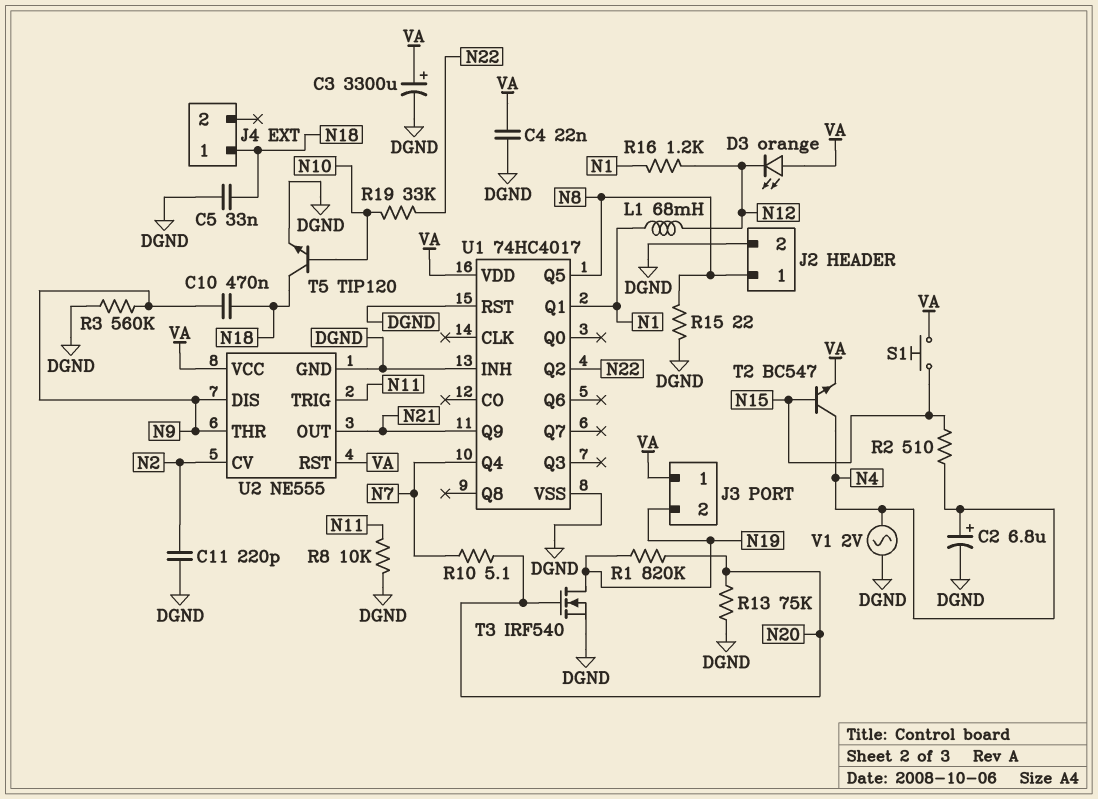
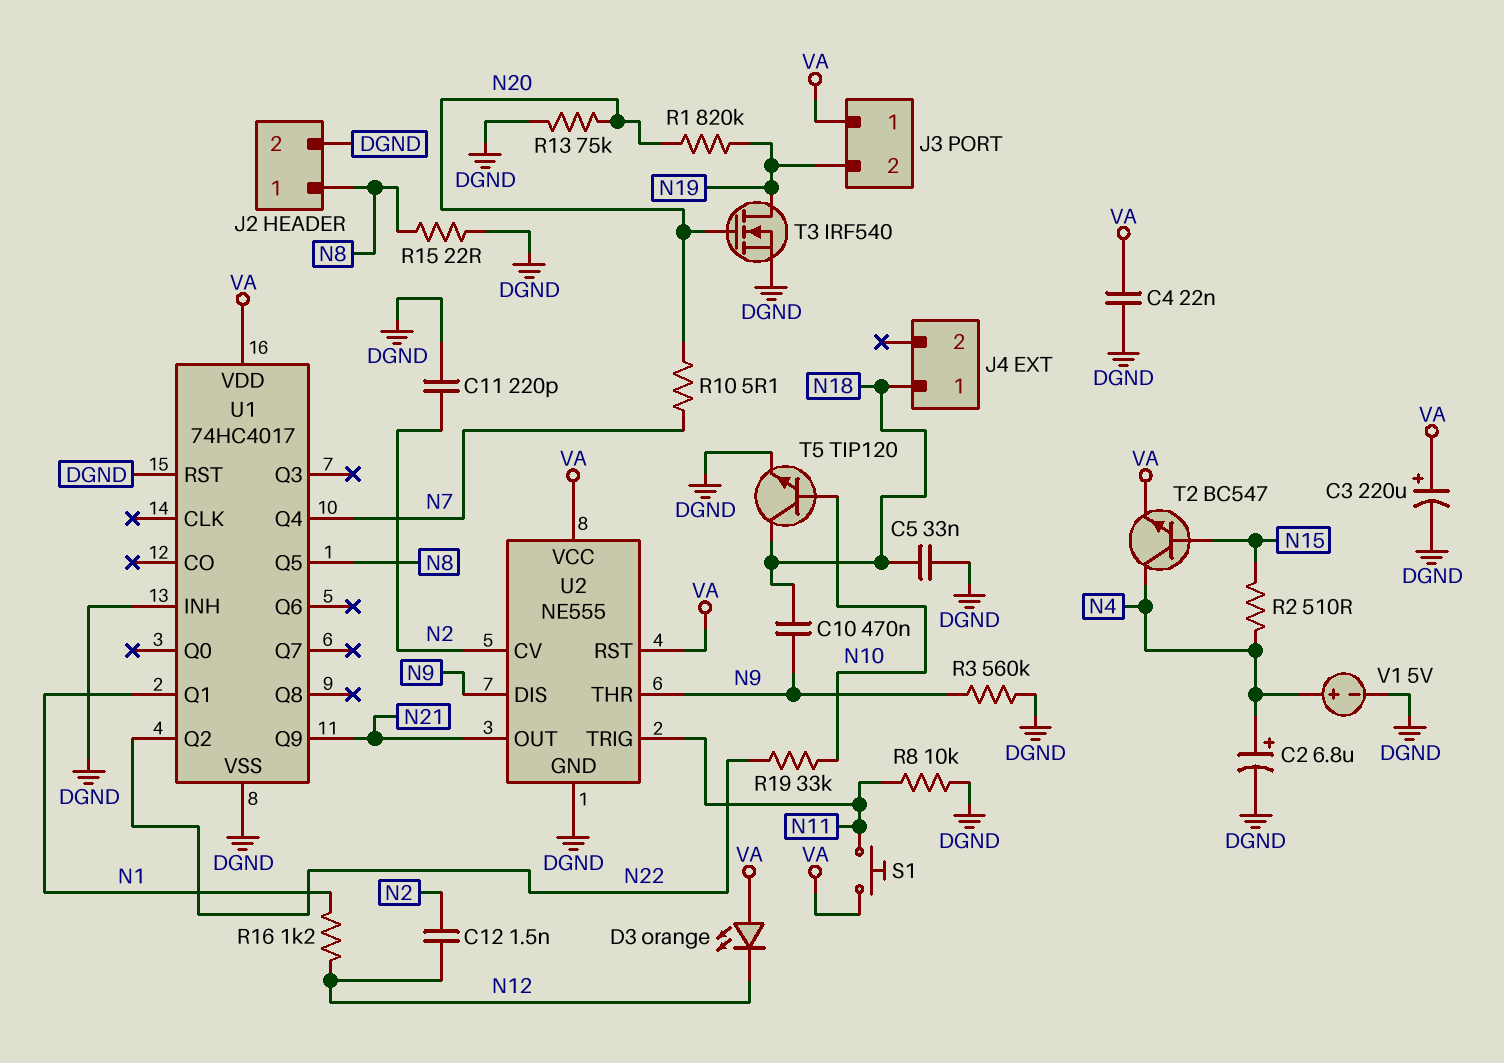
C3: 3300uF (plus VA, minus DGND) -> 220uF (plus VA, minus DGND)
C12: none -> 1.5nF (N2, N12)
L1: 68mH (N1, N12) -> none
S1: button (N15, VA) -> button (N11, VA)
V1: AC 2V (DGND, N4) -> 5V (plus N4, minus DGND)

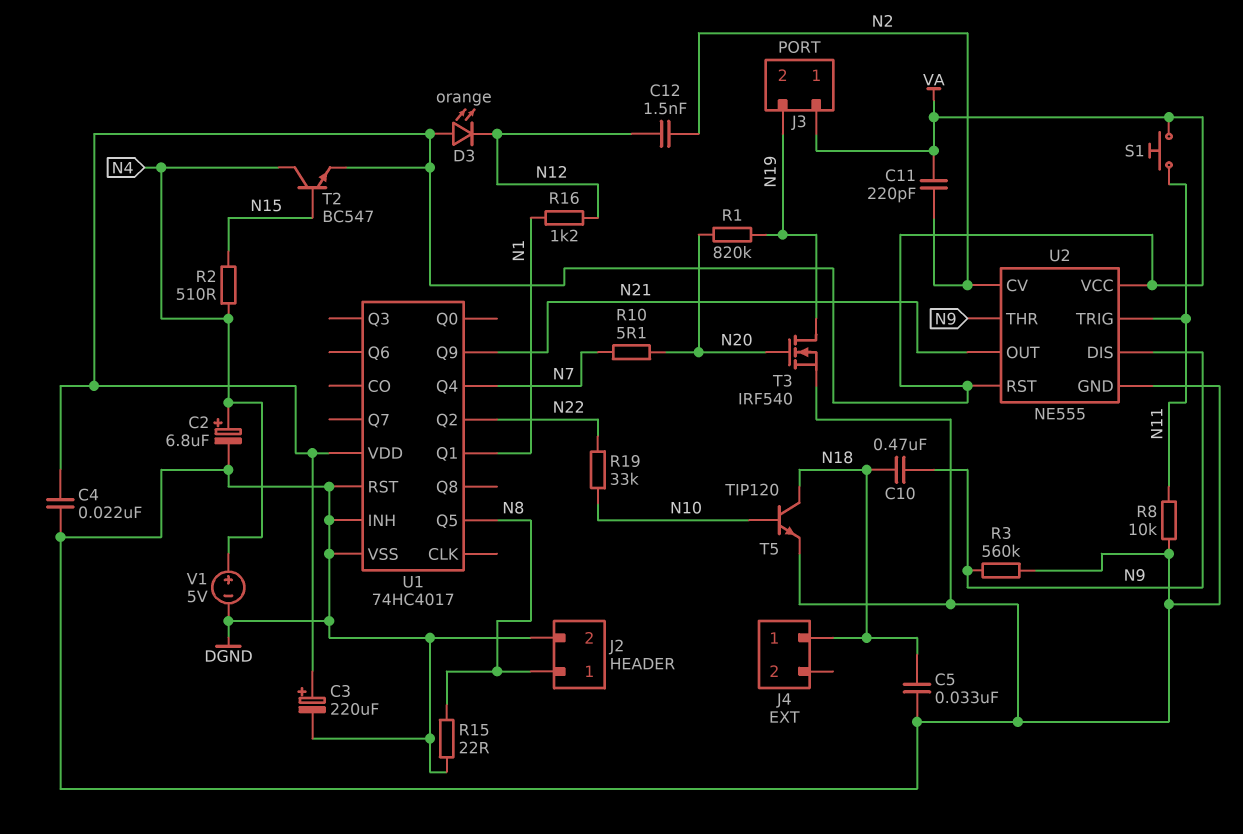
C11: 220pF (DGND, N2) -> 220pF (N2, VA)
R13: 75k (DGND, N20) -> none

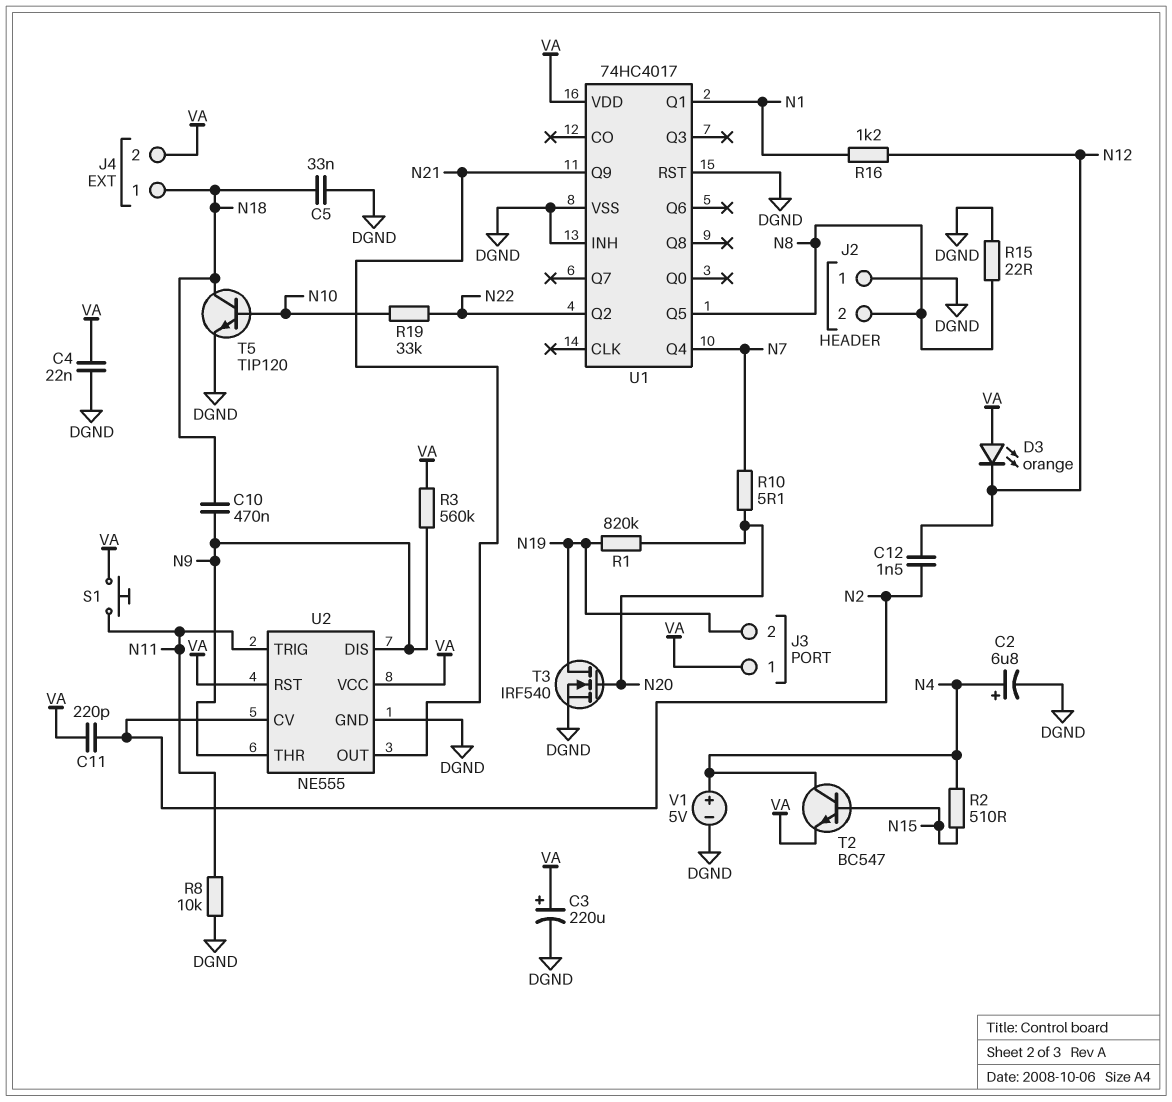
J2 pin 1: N8 -> DGND
J2 pin 2: DGND -> N8
J4 pin 2: none -> VA
R3: 560k (DGND, N9) -> 560k (N9, VA)

